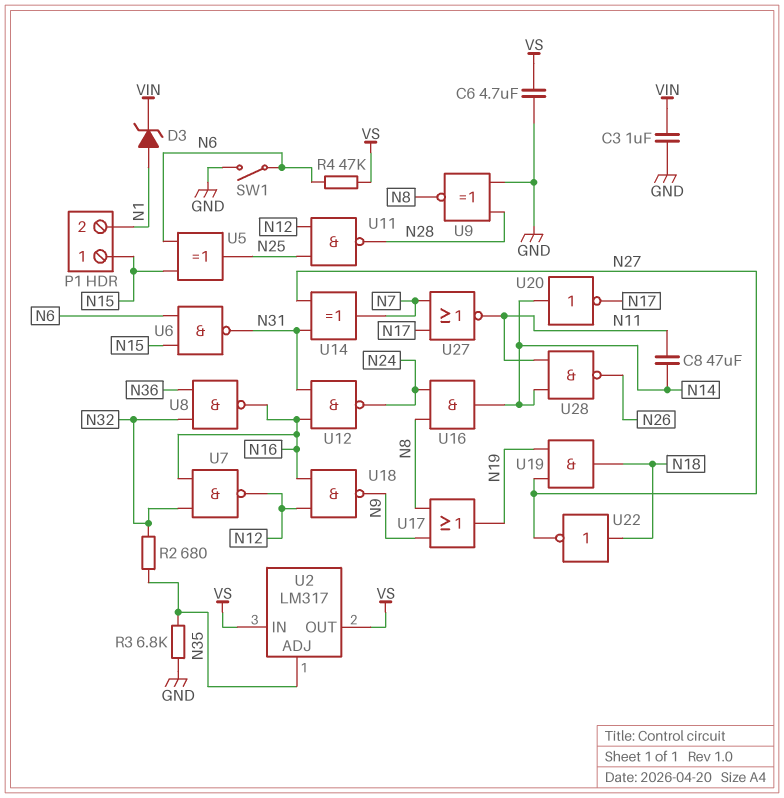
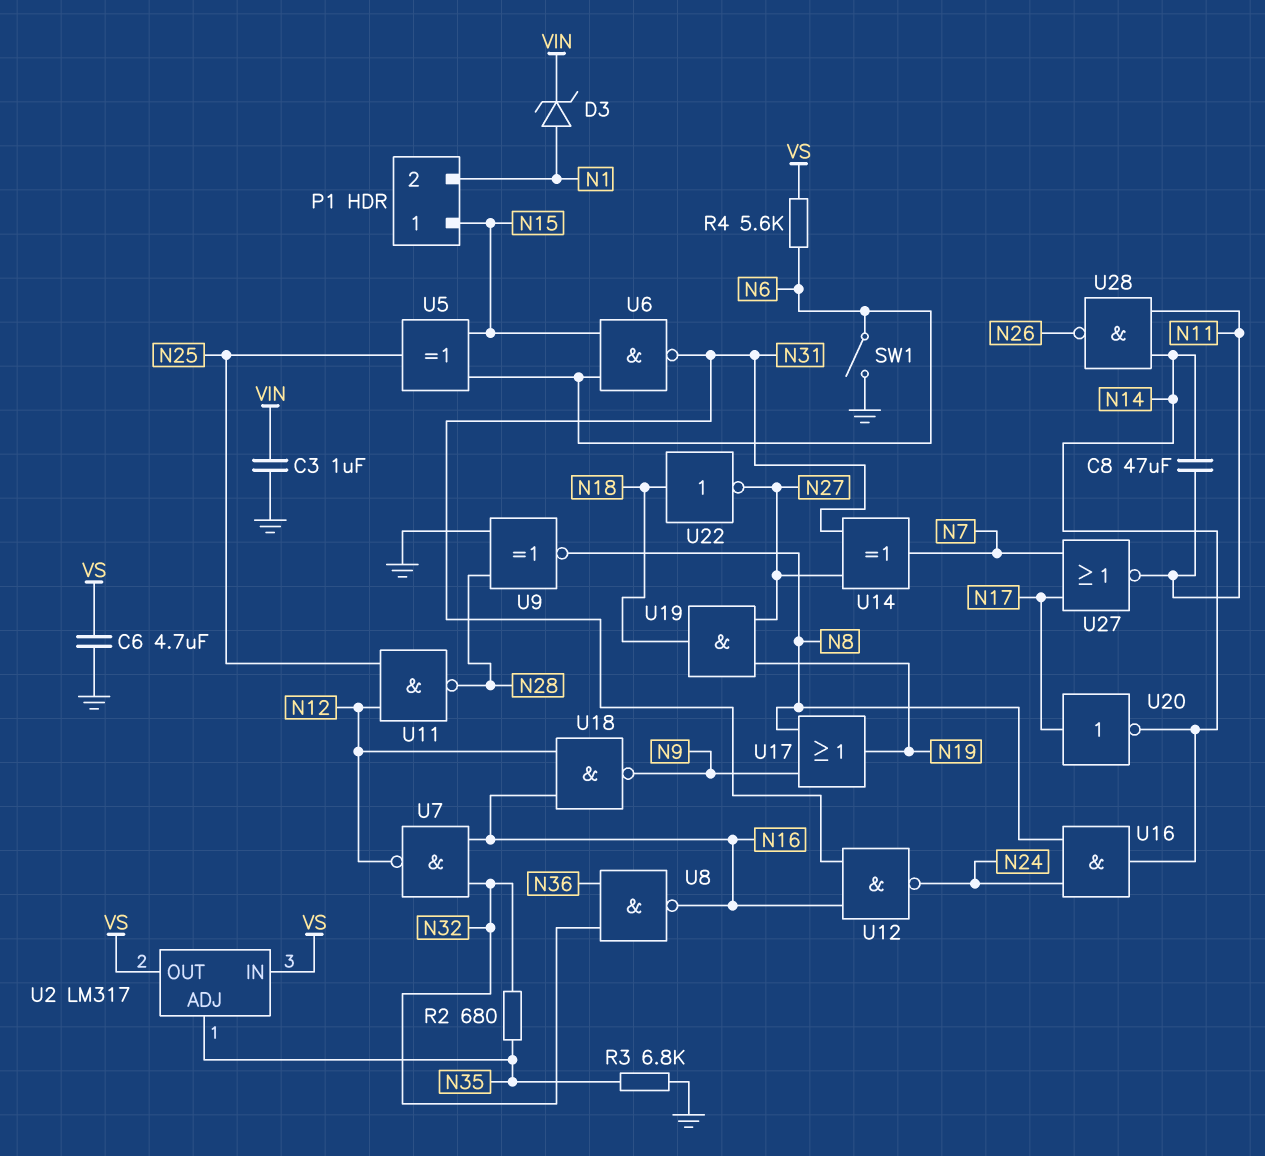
R4: 47k (N6, VS) -> 5.6k (N6, VS)
U20: NOT (in N14, out N17) -> NOT (in N17, out N14)

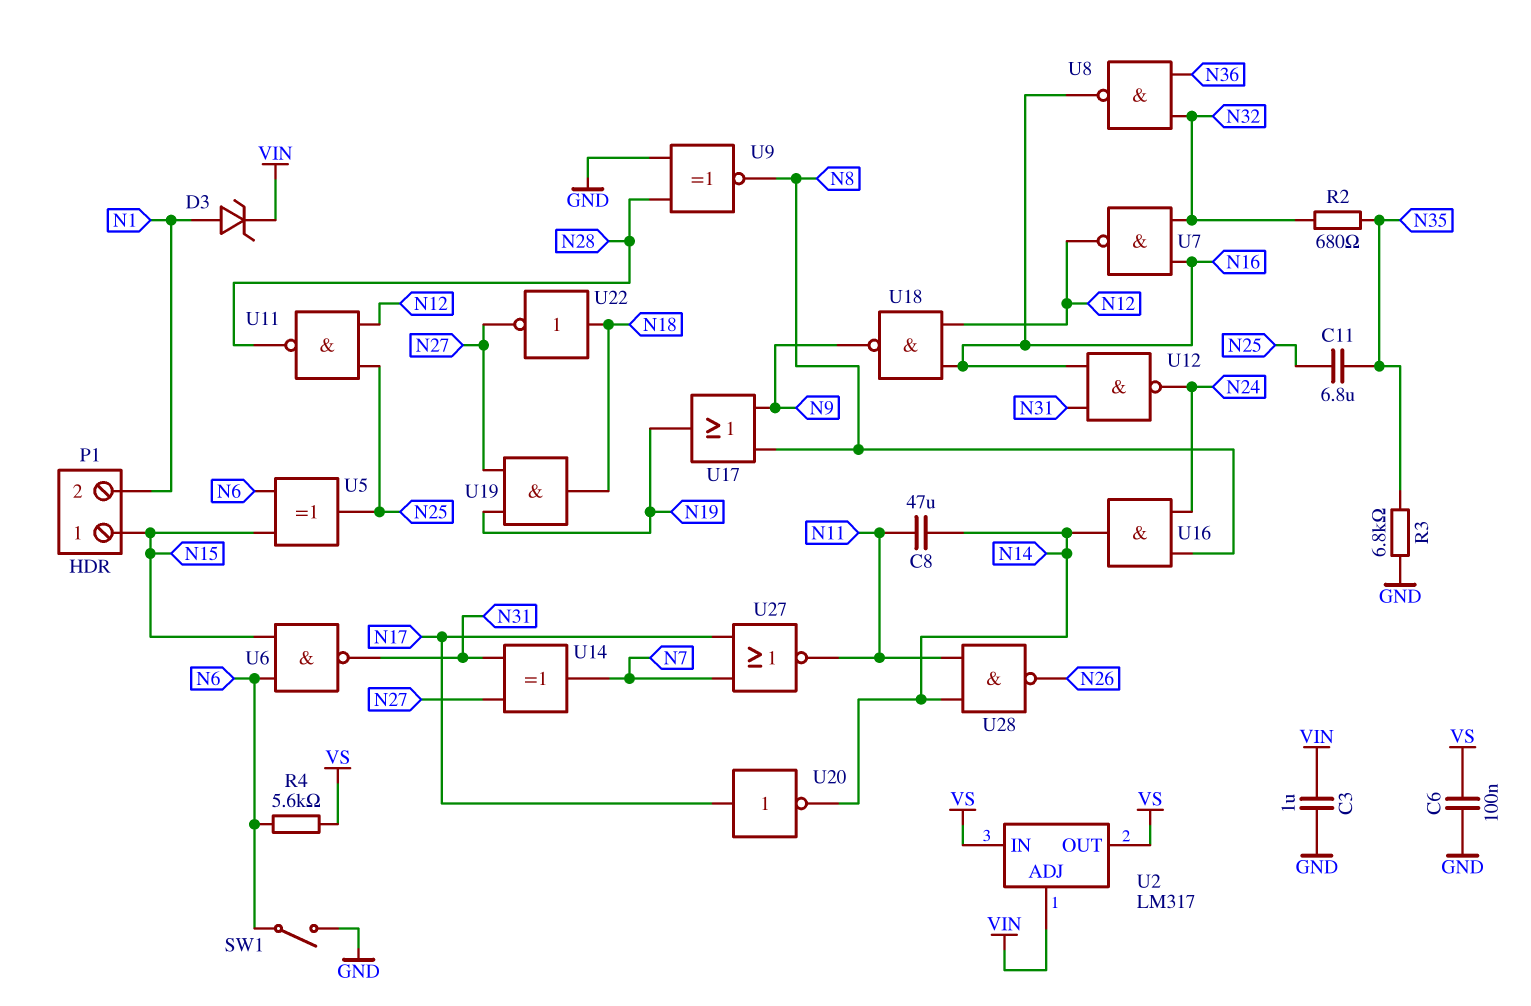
C6: 4.7uF (GND, VS) -> 100nF (GND, VS)
C11: none -> 6.8uF (N25, N35)
U2 pin ADJ: N35 -> VIN

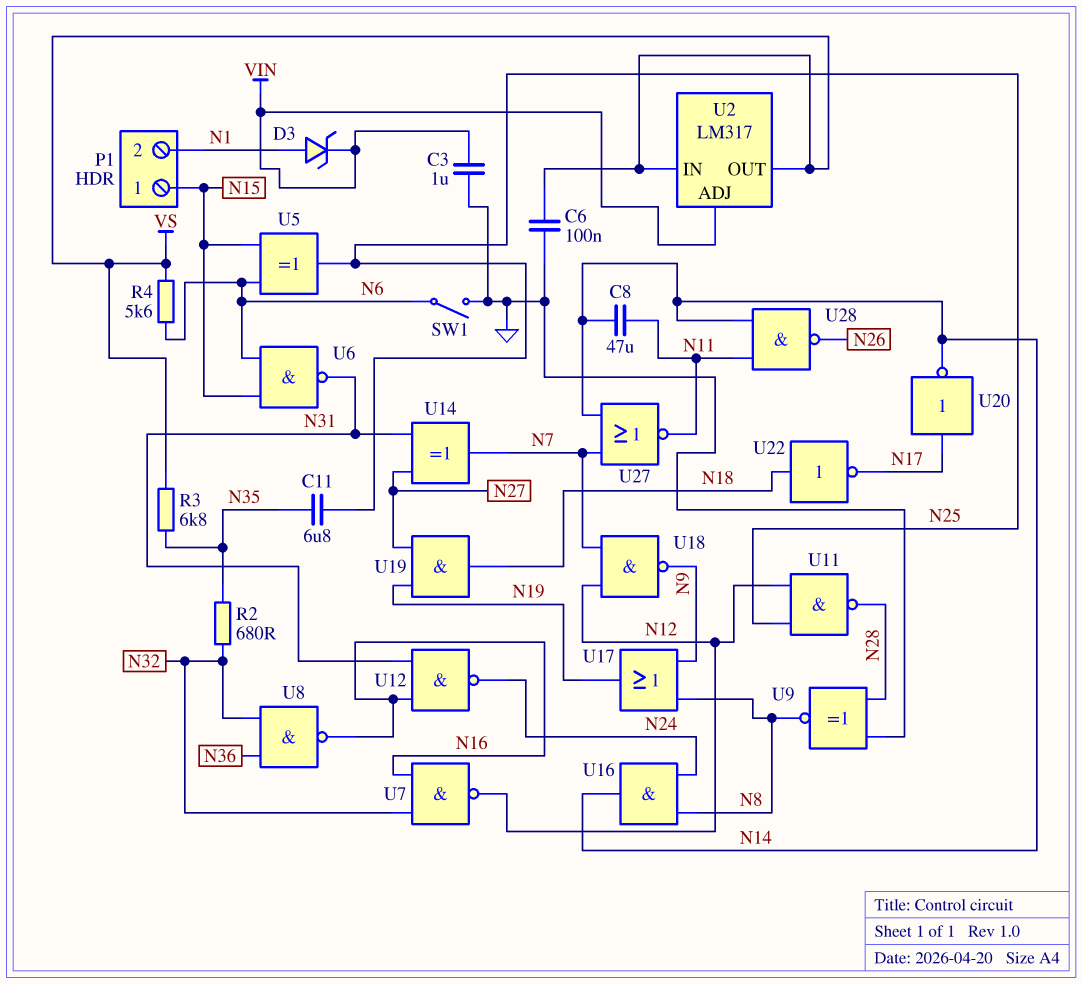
R3: 6.8k (GND, N35) -> 6.8k (N35, VS)
U18: NAND (in N12, in N16, out N9) -> NAND (in N7, in N12, out N9)
U22: NOT (in N18, out N27) -> NOT (in N18, out N17)
U27: NOR (in N7, in N17, out N11) -> NOR (in N7, in N14, out N11)

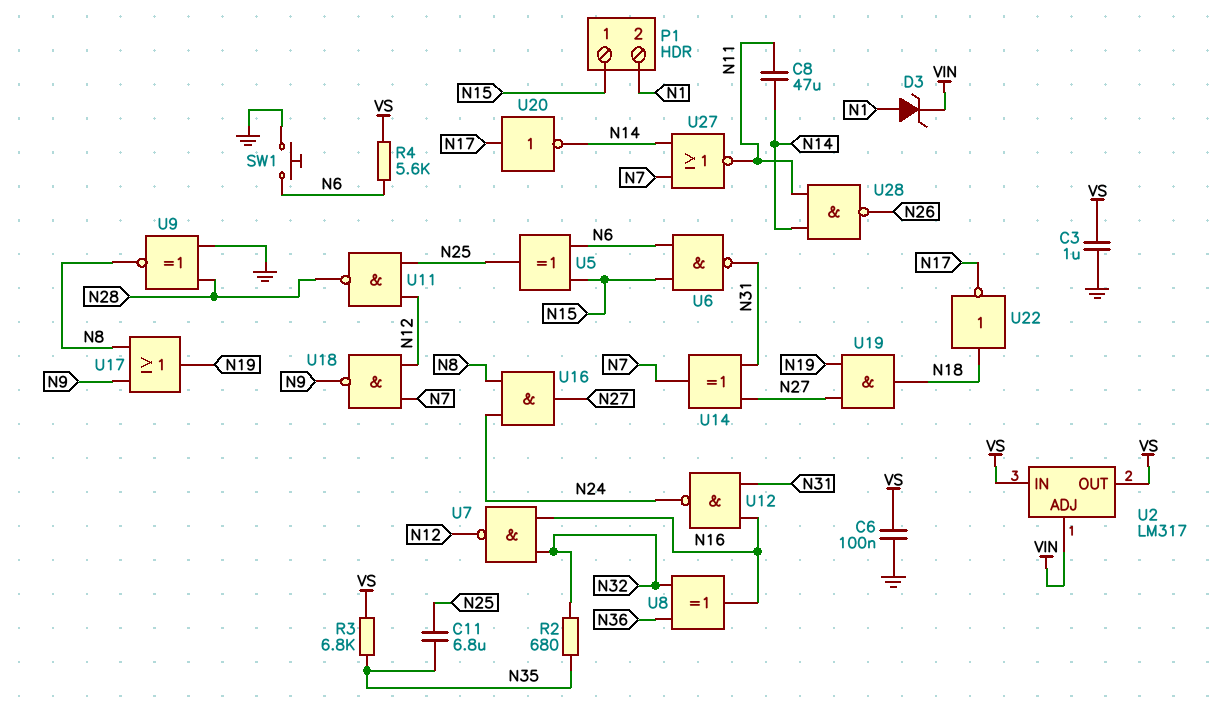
C3: 1uF (GND, VIN) -> 1uF (GND, VS)
SW1: switch (GND, N6) -> button (GND, N6)
U8: NAND (in N32, in N36, out N16) -> XOR (in N32, in N36, out N16)
U16: AND (in N8, in N24, out N14) -> AND (in N8, in N24, out N27)

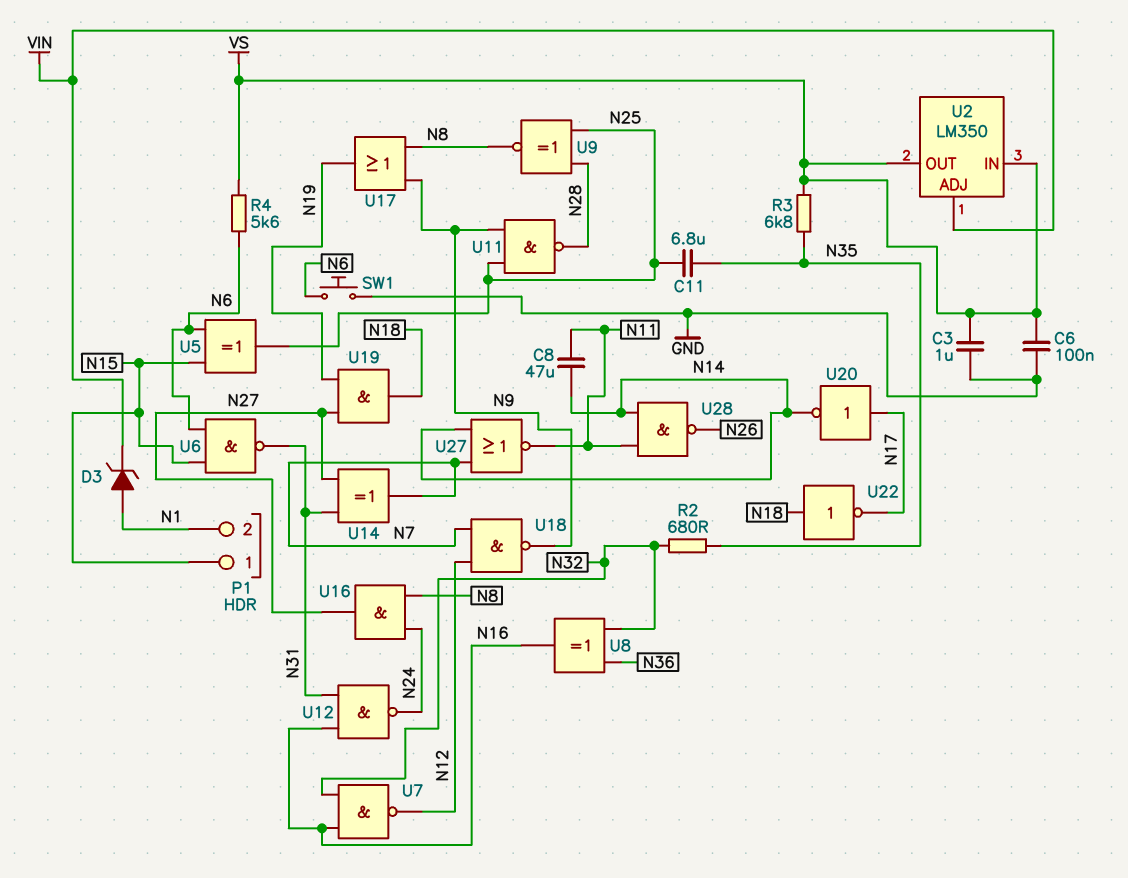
U2: LM317 -> LM350
U9: XNOR (in GND, in N28, out N8) -> XNOR (in N25, in N28, out N8)
U11: NAND (in N12, in N25, out N28) -> NAND (in N9, in N25, out N28)

